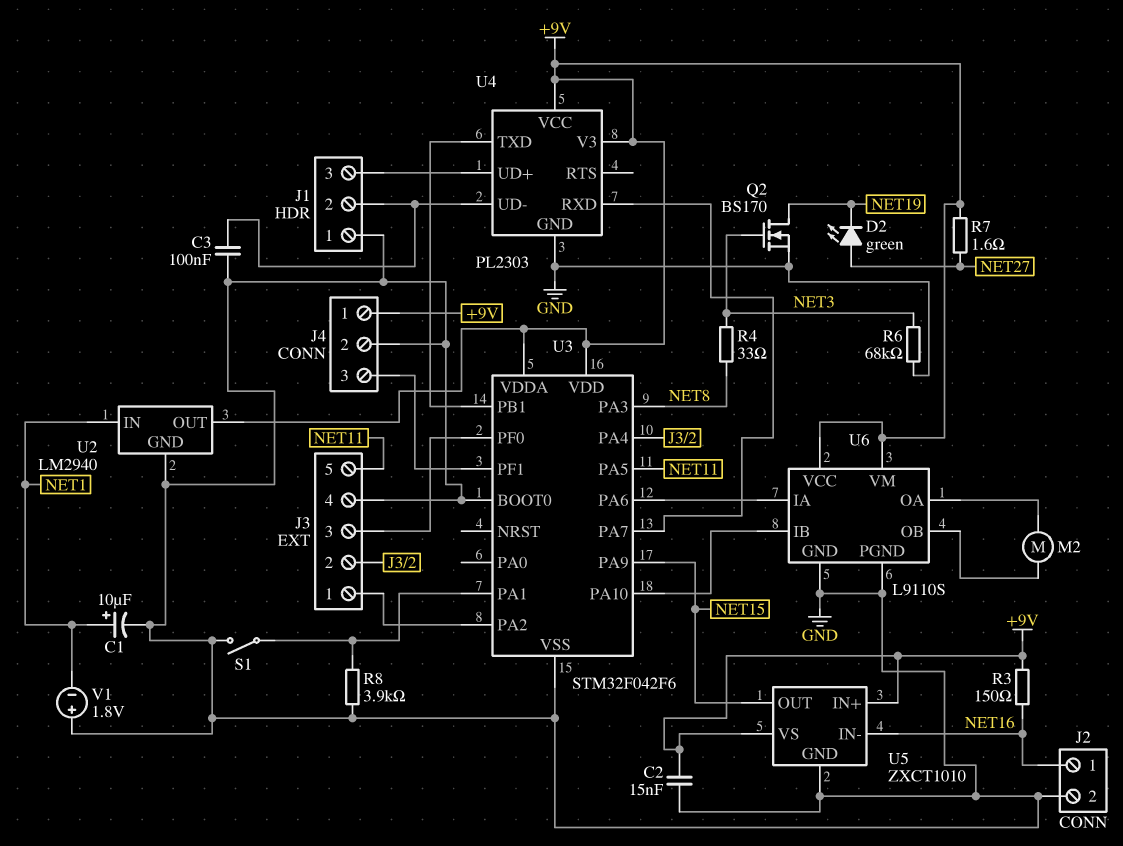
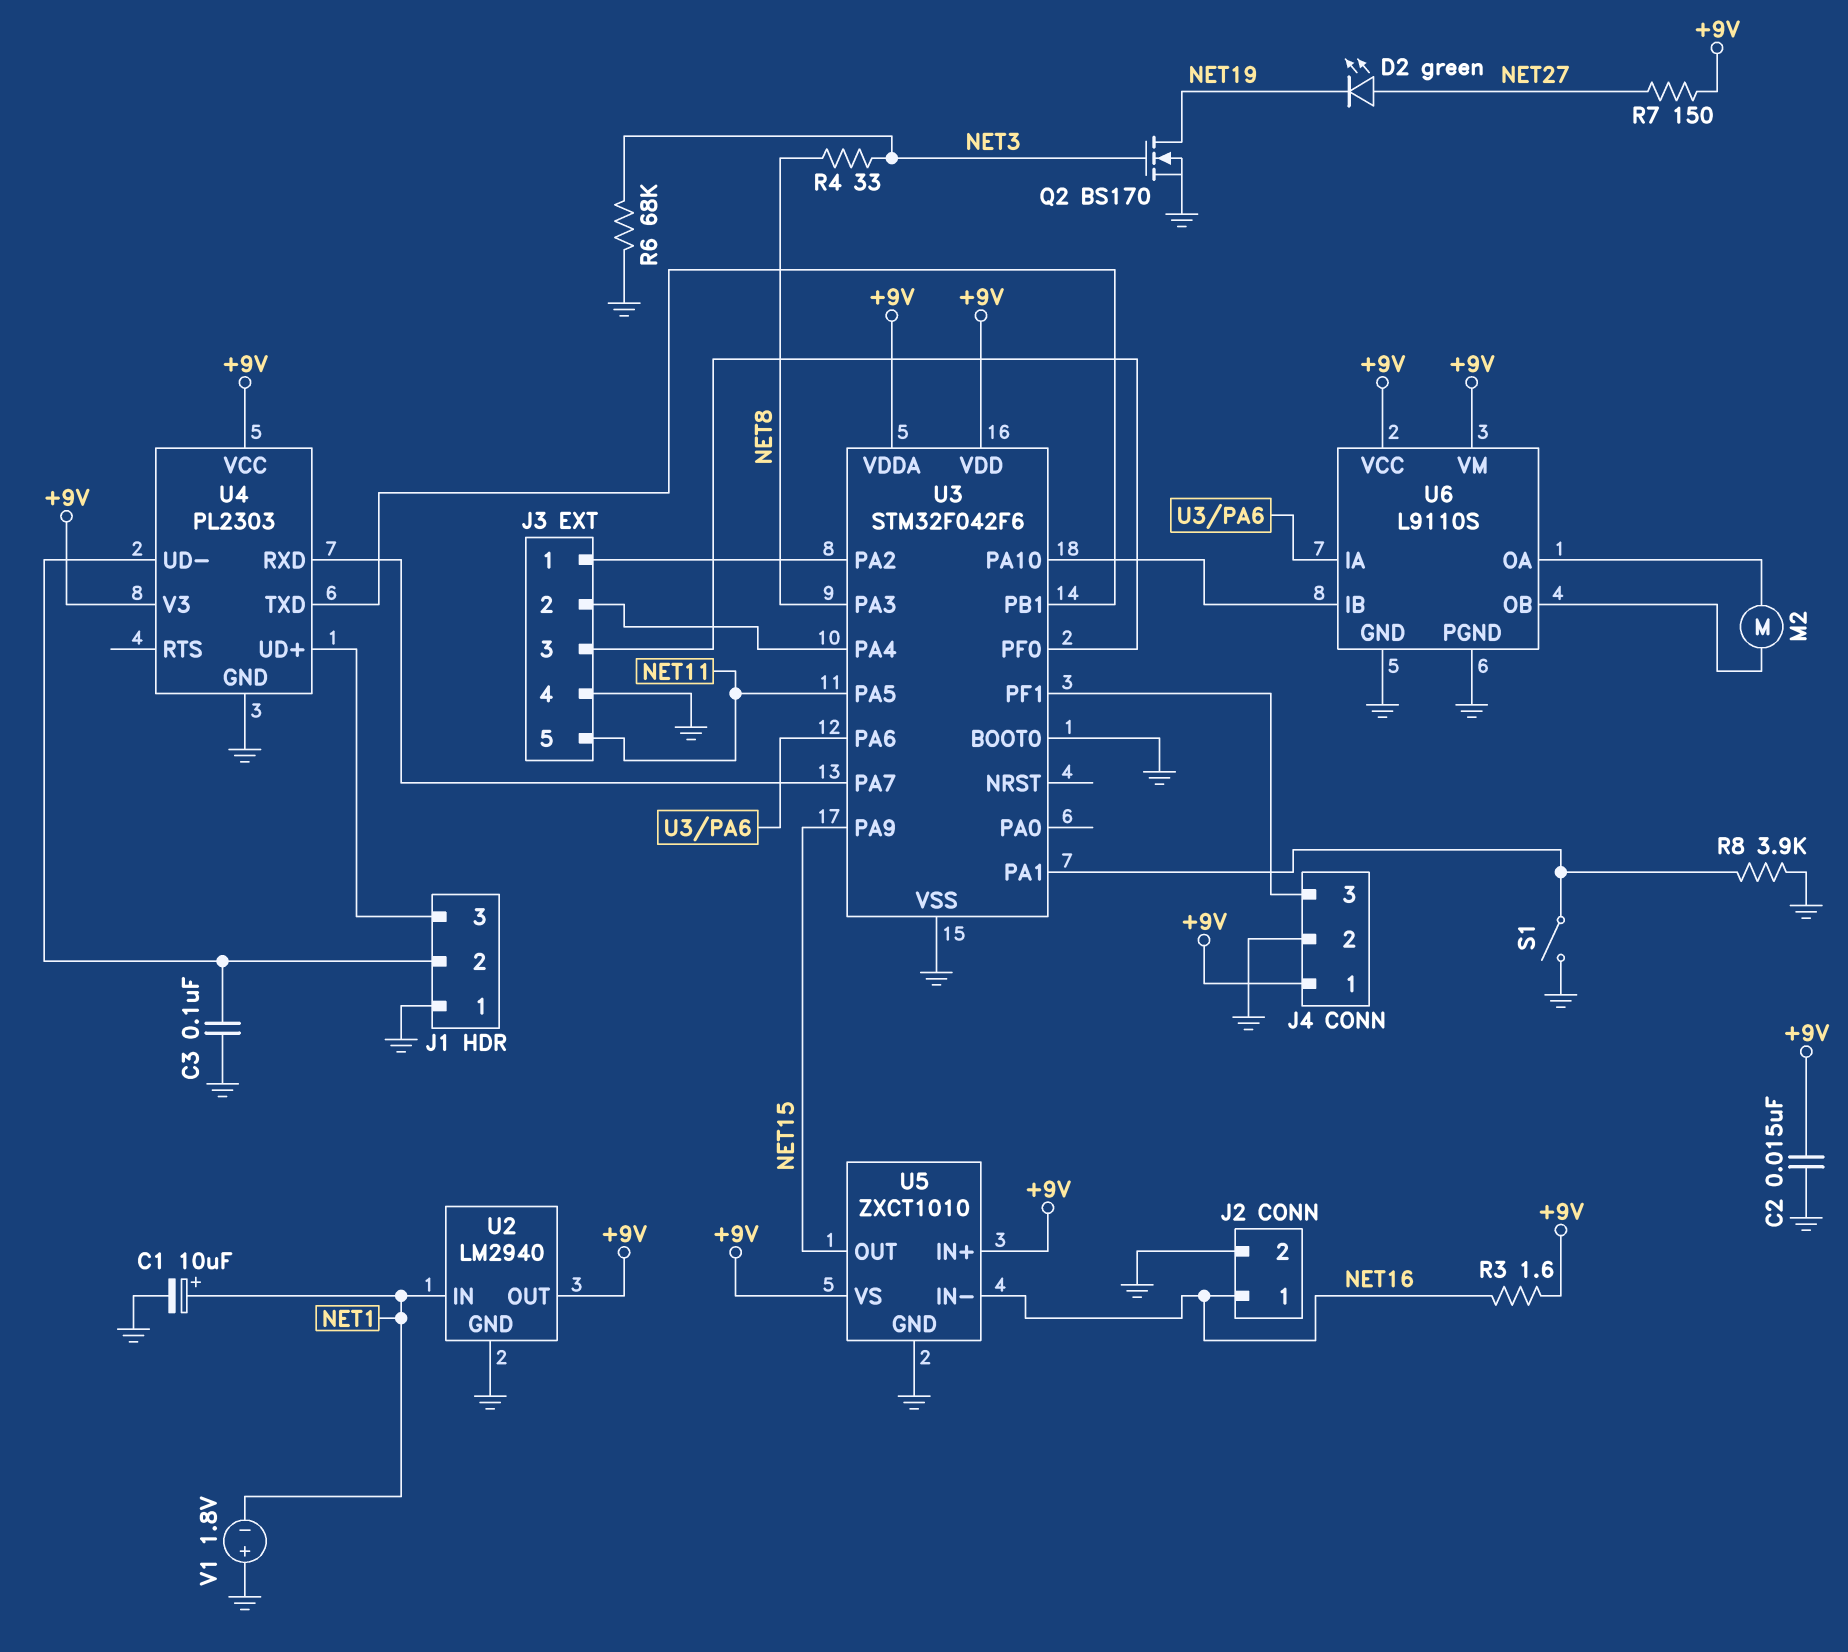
R3: 150 (+9V, NET16) -> 1.6 (+9V, NET16)
R7: 1.6 (+9V, NET27) -> 150 (+9V, NET27)

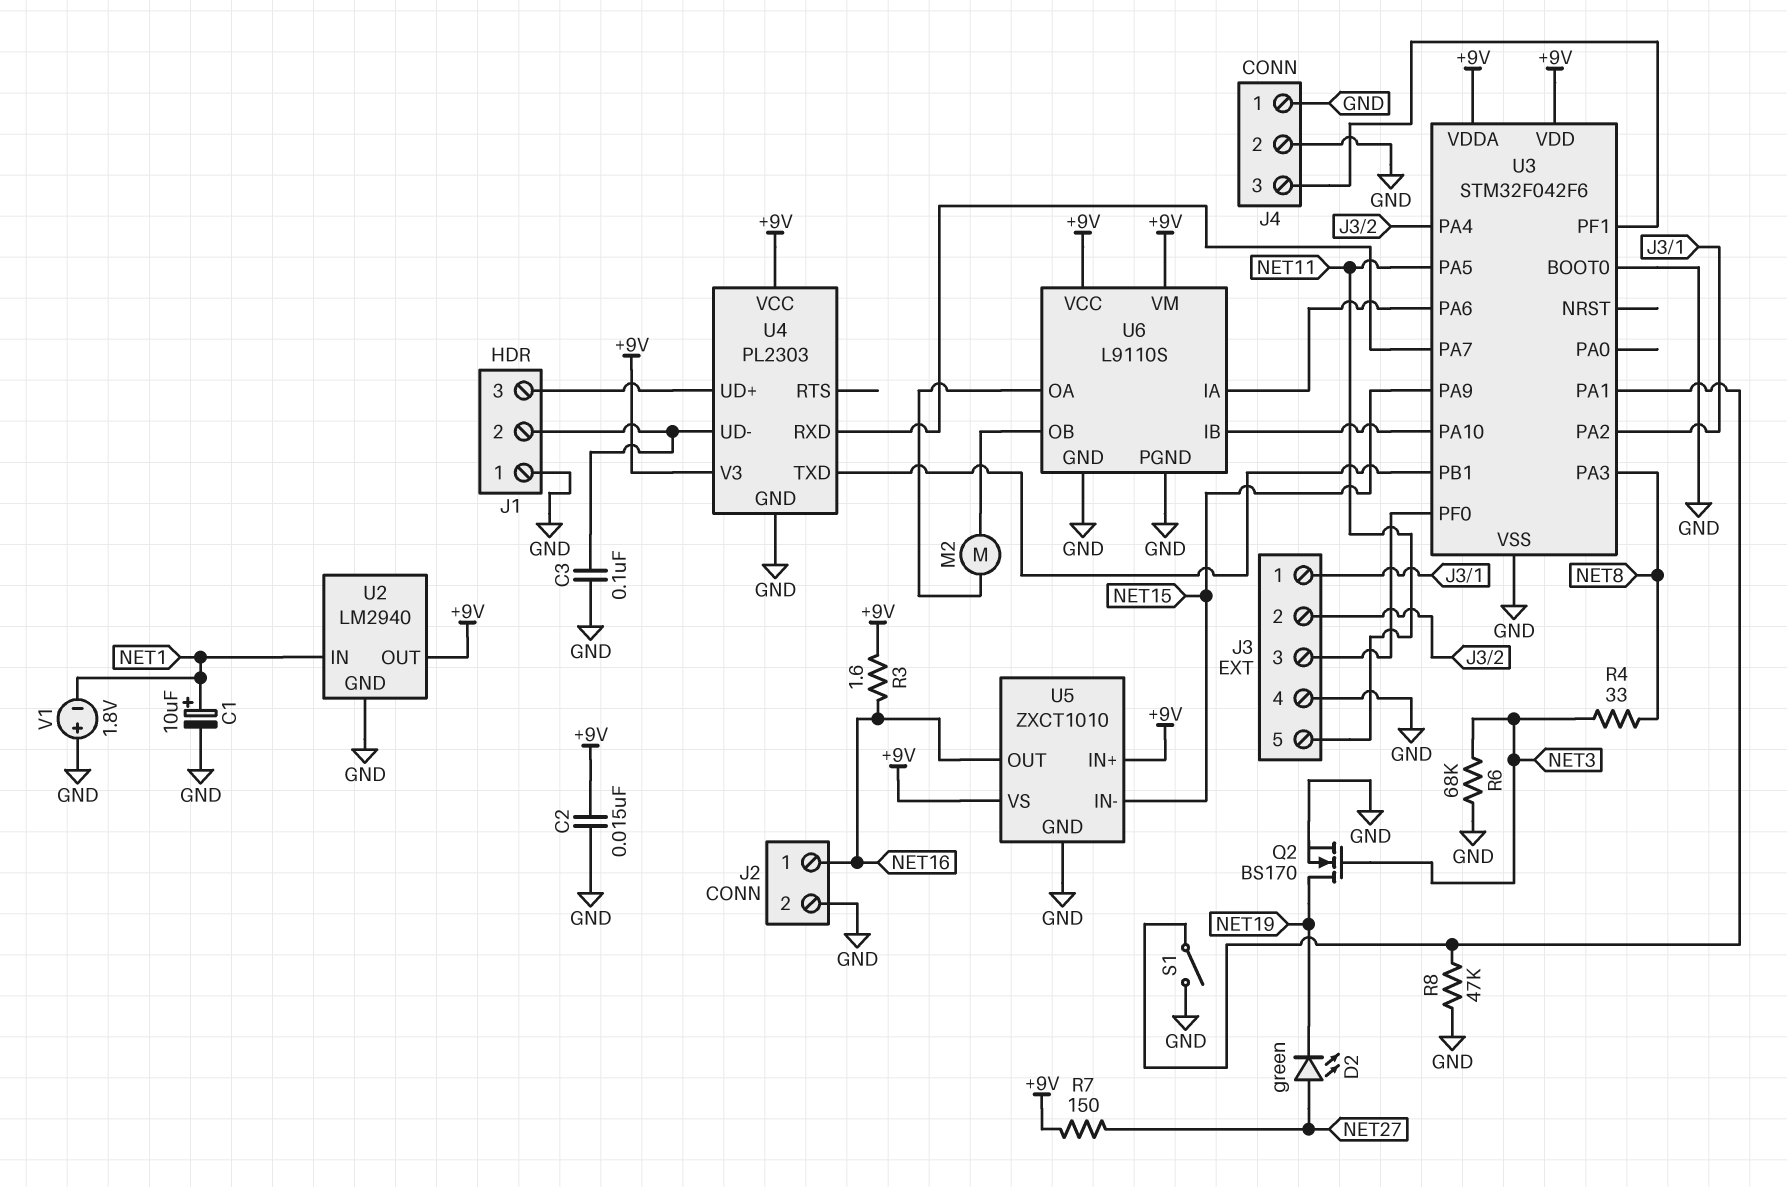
J4 pin 1: +9V -> GND
R8: 3.9k (GND, U3/PA1) -> 47k (GND, U3/PA1)
U5 pin IN-: NET16 -> NET15
U5 pin OUT: NET15 -> NET16

